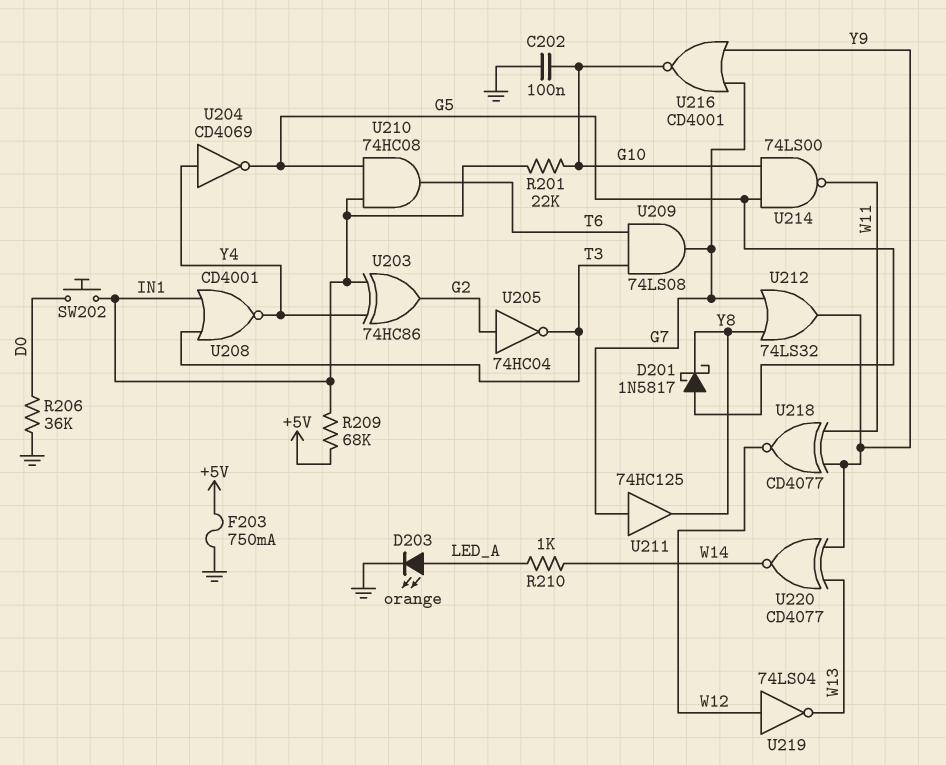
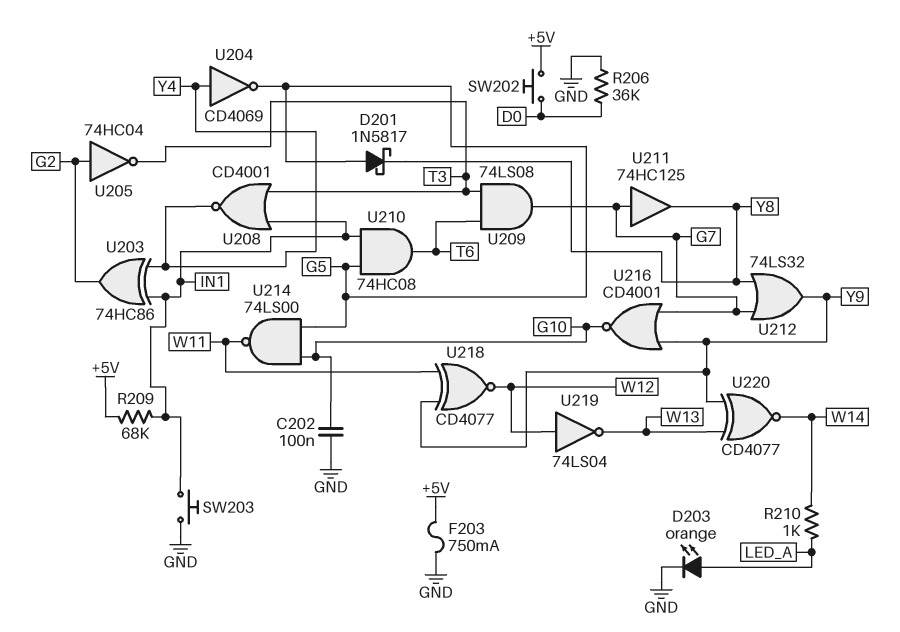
R201: 22k (G10, IN1) -> none
SW202: button (D0, IN1) -> button (+5V, D0)
SW203: none -> button (GND, IN1)

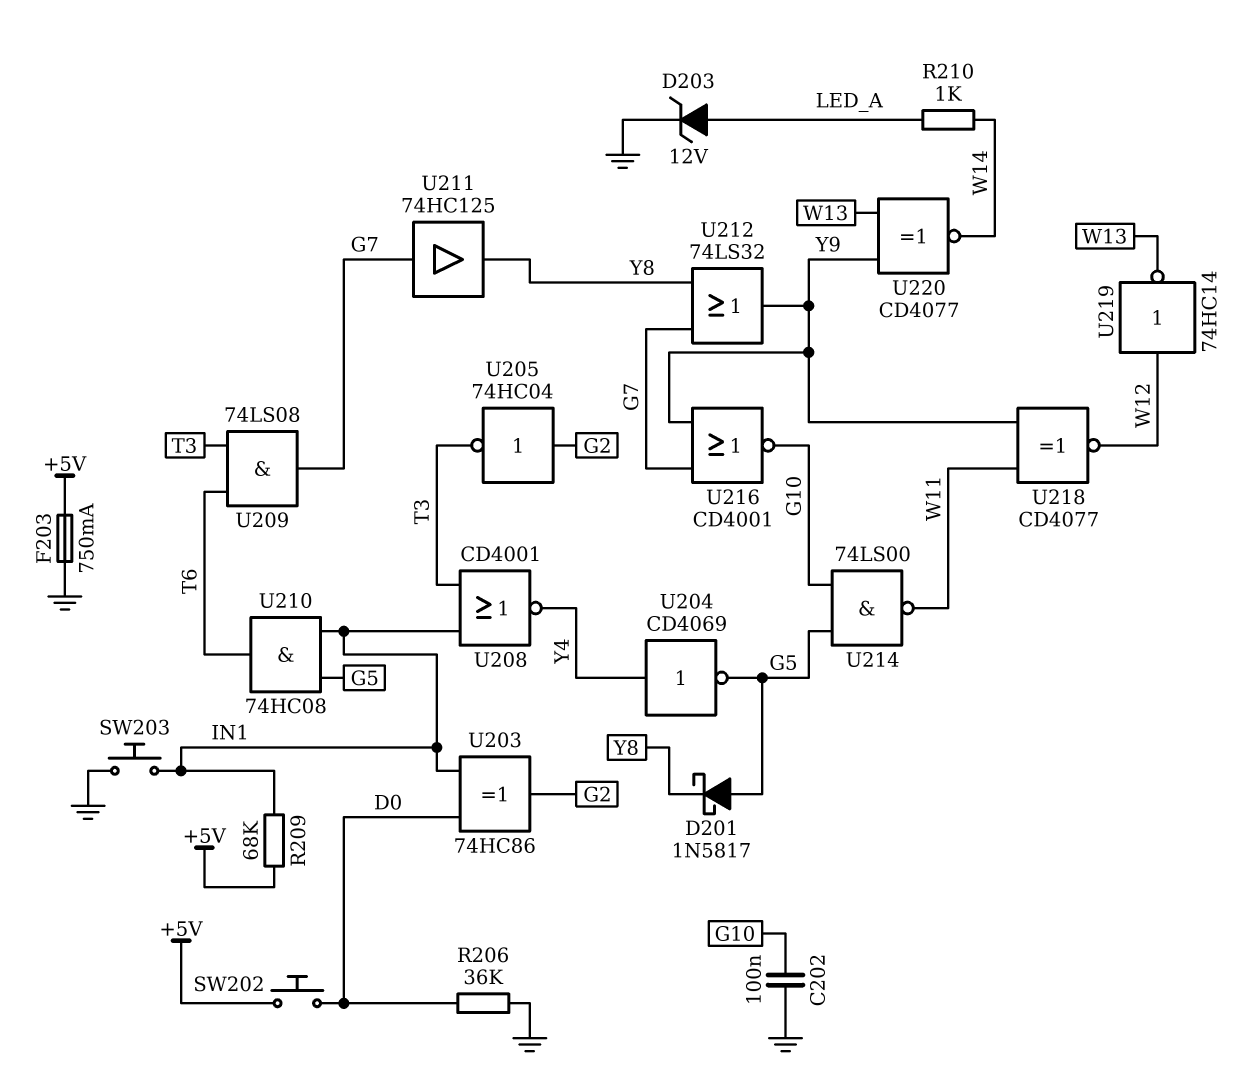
D203: LED orange (A LED_A, K GND) -> zener 12V (A LED_A, K GND)
U203: XOR 74HC86 (in IN1, in Y4, out G2) -> XOR 74HC86 (in D0, in IN1, out G2)
U219: NOT 74LS04 (in W12, out W13) -> NOT 74HC14 (in W12, out W13)

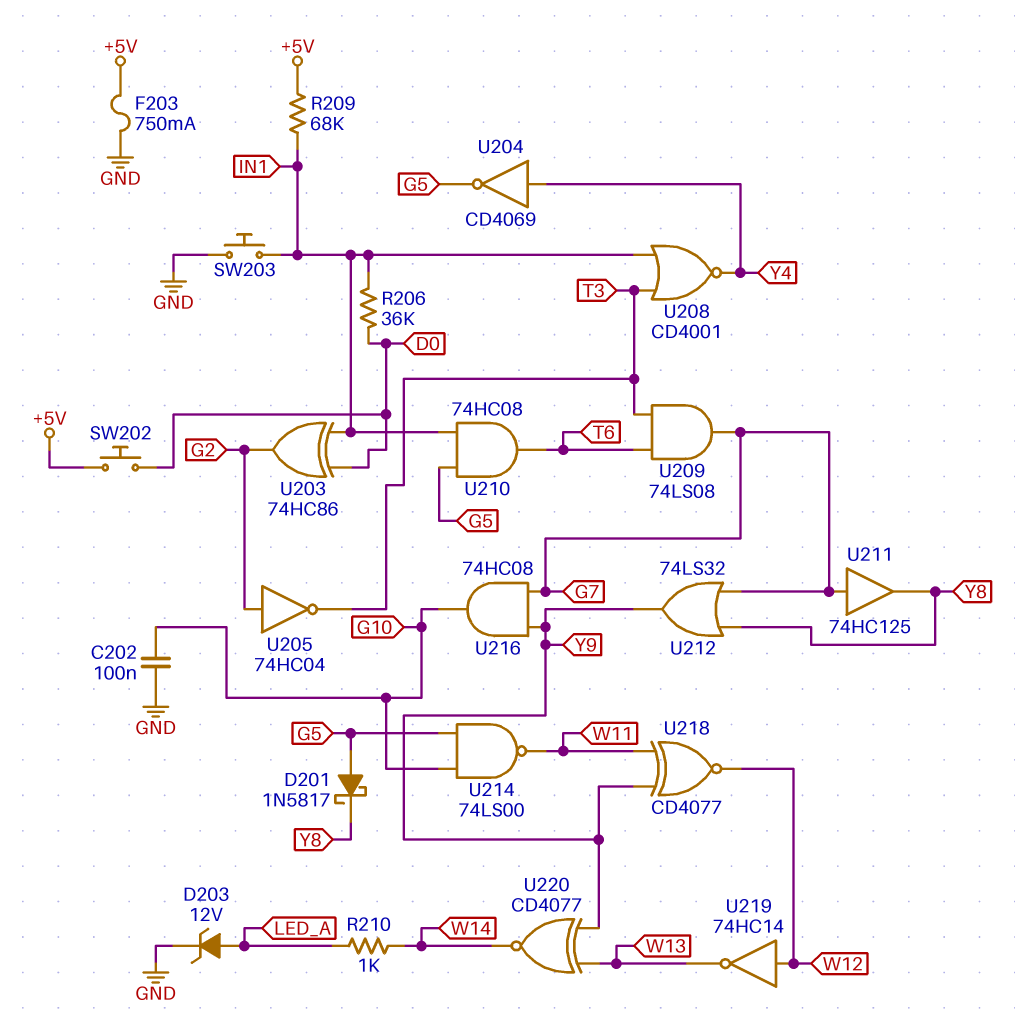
R206: 36k (D0, GND) -> 36k (D0, IN1)
U216: NOR CD4001 (in G7, in Y9, out G10) -> AND 74HC08 (in G7, in Y9, out G10)

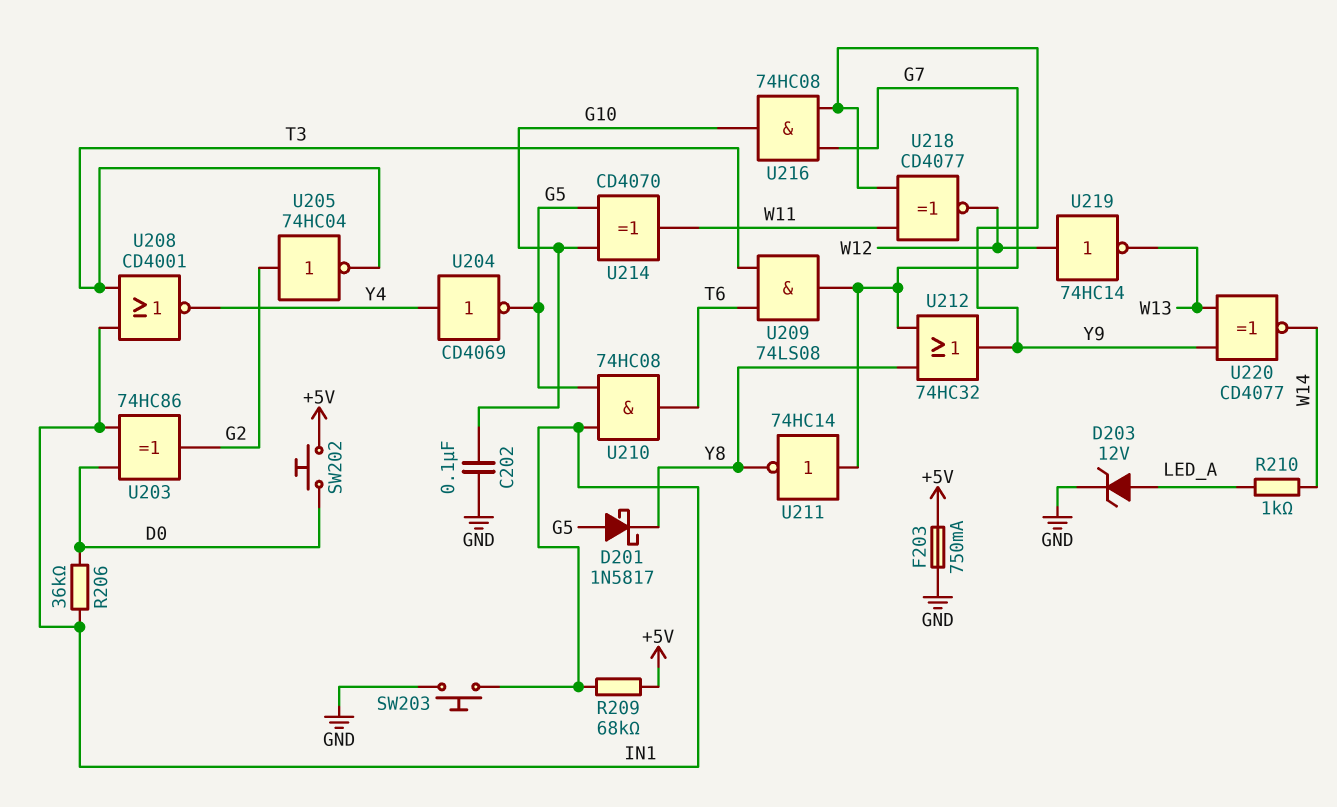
U211: buffer 74HC125 (in G7, out Y8) -> NOT 74HC14 (in G7, out Y8)
U212: OR 74LS32 (in G7, in Y8, out Y9) -> OR 74HC32 (in G7, in Y8, out Y9)
U214: NAND 74LS00 (in G5, in G10, out W11) -> XOR CD4070 (in G5, in G10, out W11)

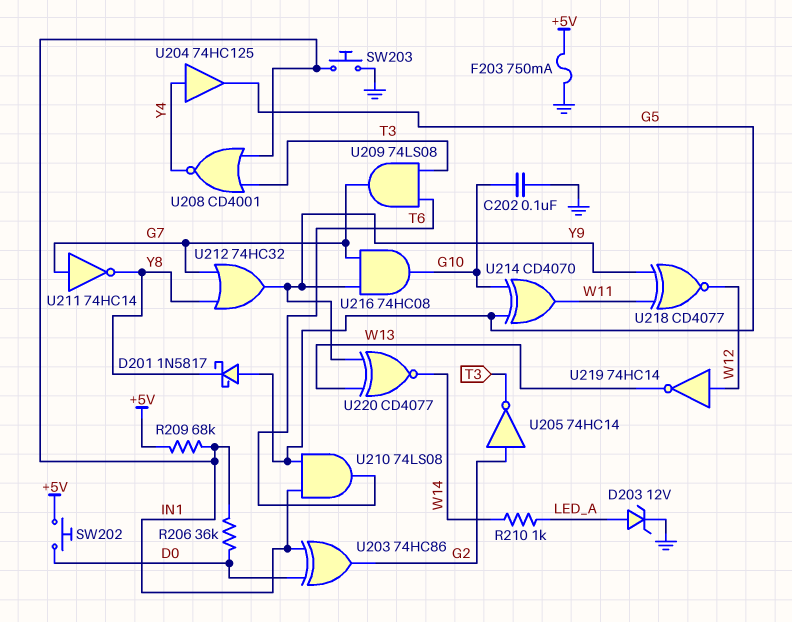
U204: NOT CD4069 (in Y4, out G5) -> buffer 74HC125 (in Y4, out G5)
U205: NOT 74HC04 (in G2, out T3) -> NOT 74HC14 (in G2, out T3)
U210: AND 74HC08 (in G5, in IN1, out T6) -> AND 74LS08 (in G5, in IN1, out T6)

